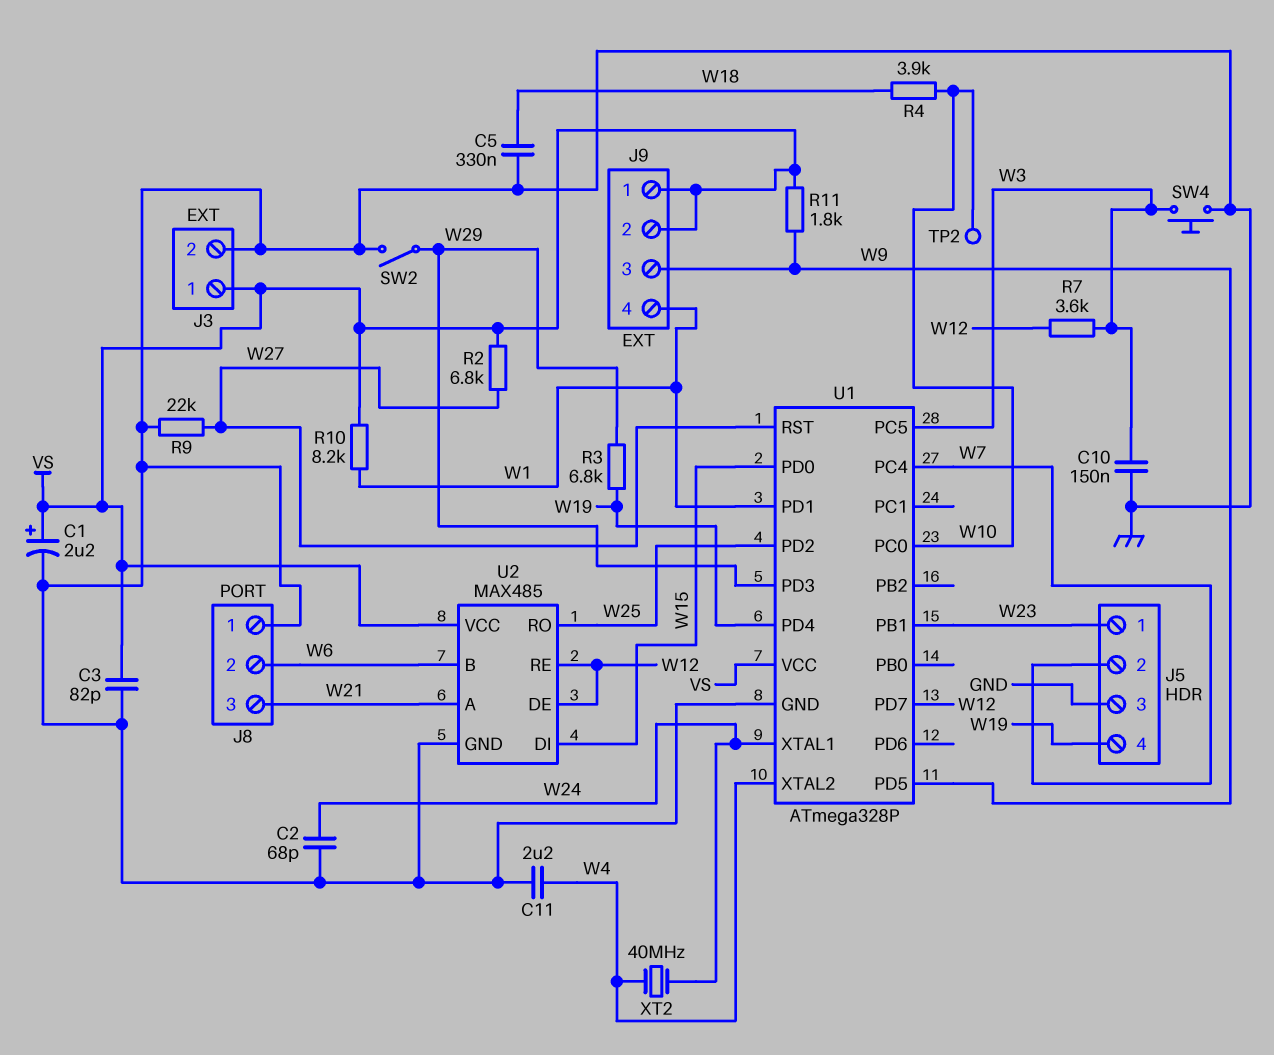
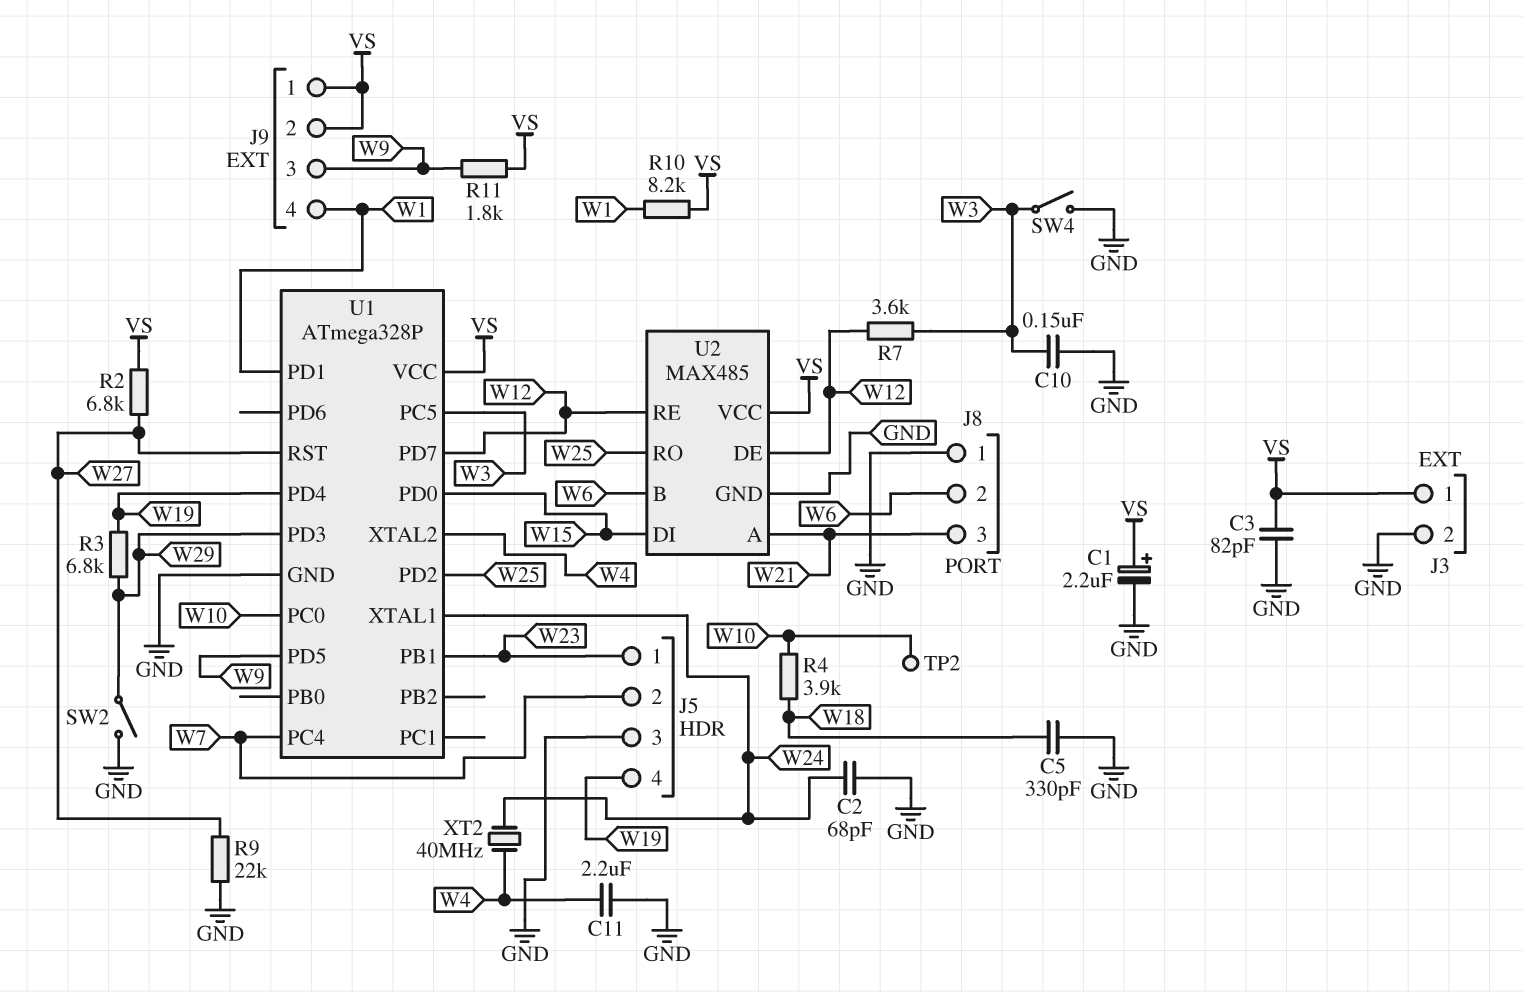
C5: 330nF (GND, W18) -> 330pF (GND, W18)
SW4: button (GND, W3) -> switch (GND, W3)

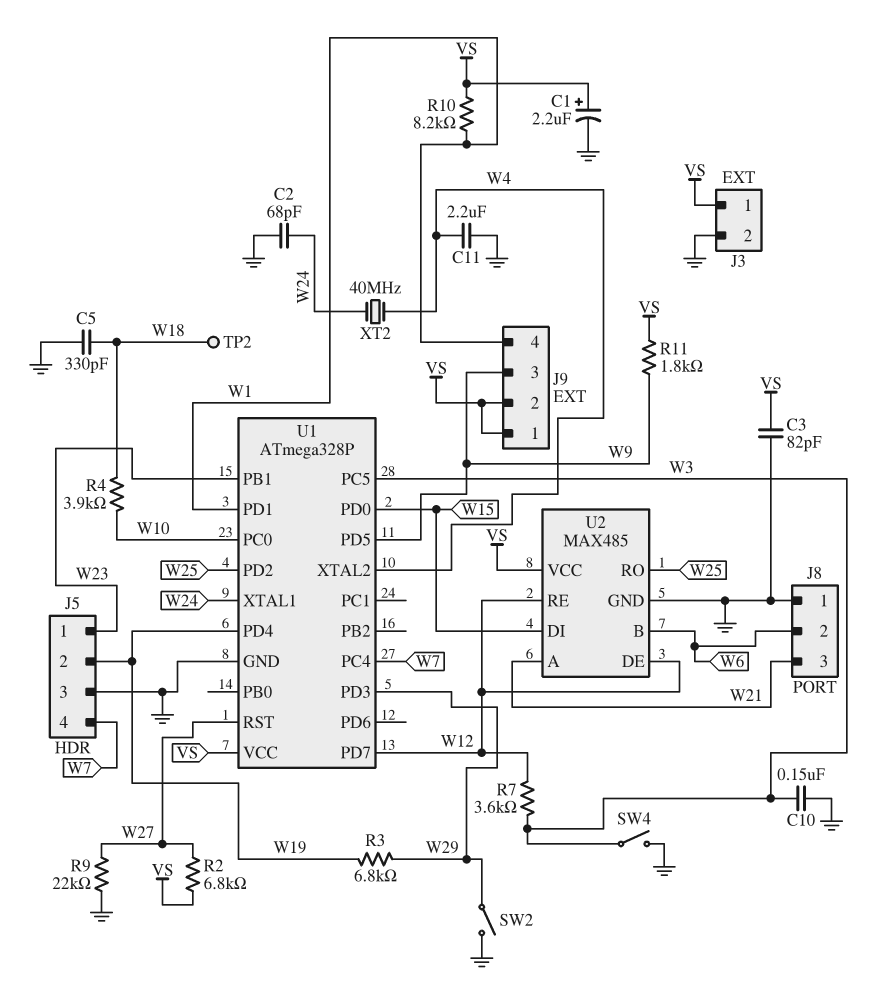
J5 pin 2: W7 -> W19
J5 pin 4: W19 -> W7
TP2: test point (W10) -> test point (W18)

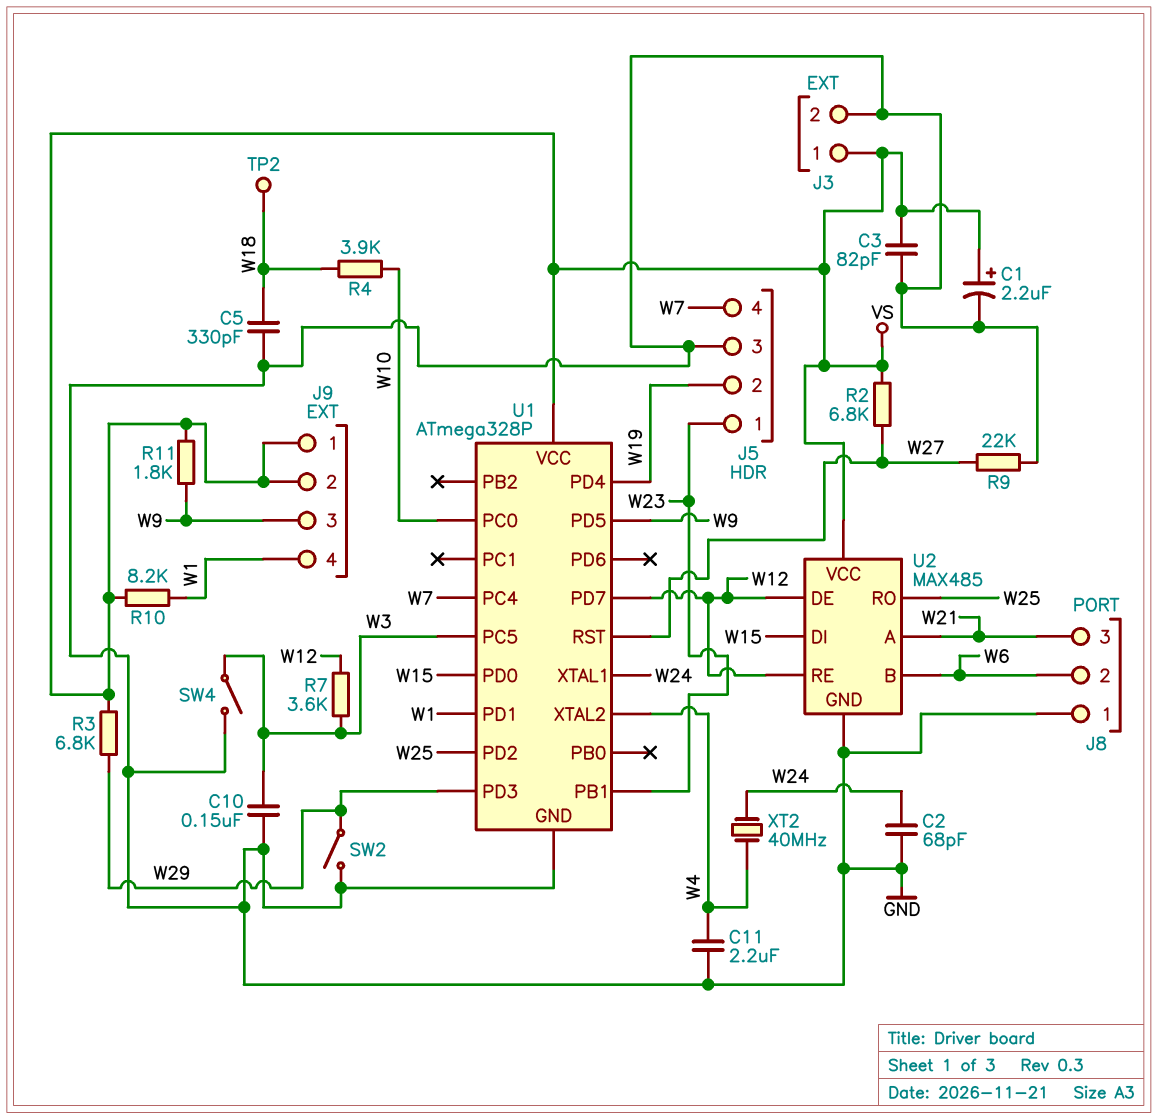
R3: 6.8k (W19, W29) -> 6.8k (VS, W29)

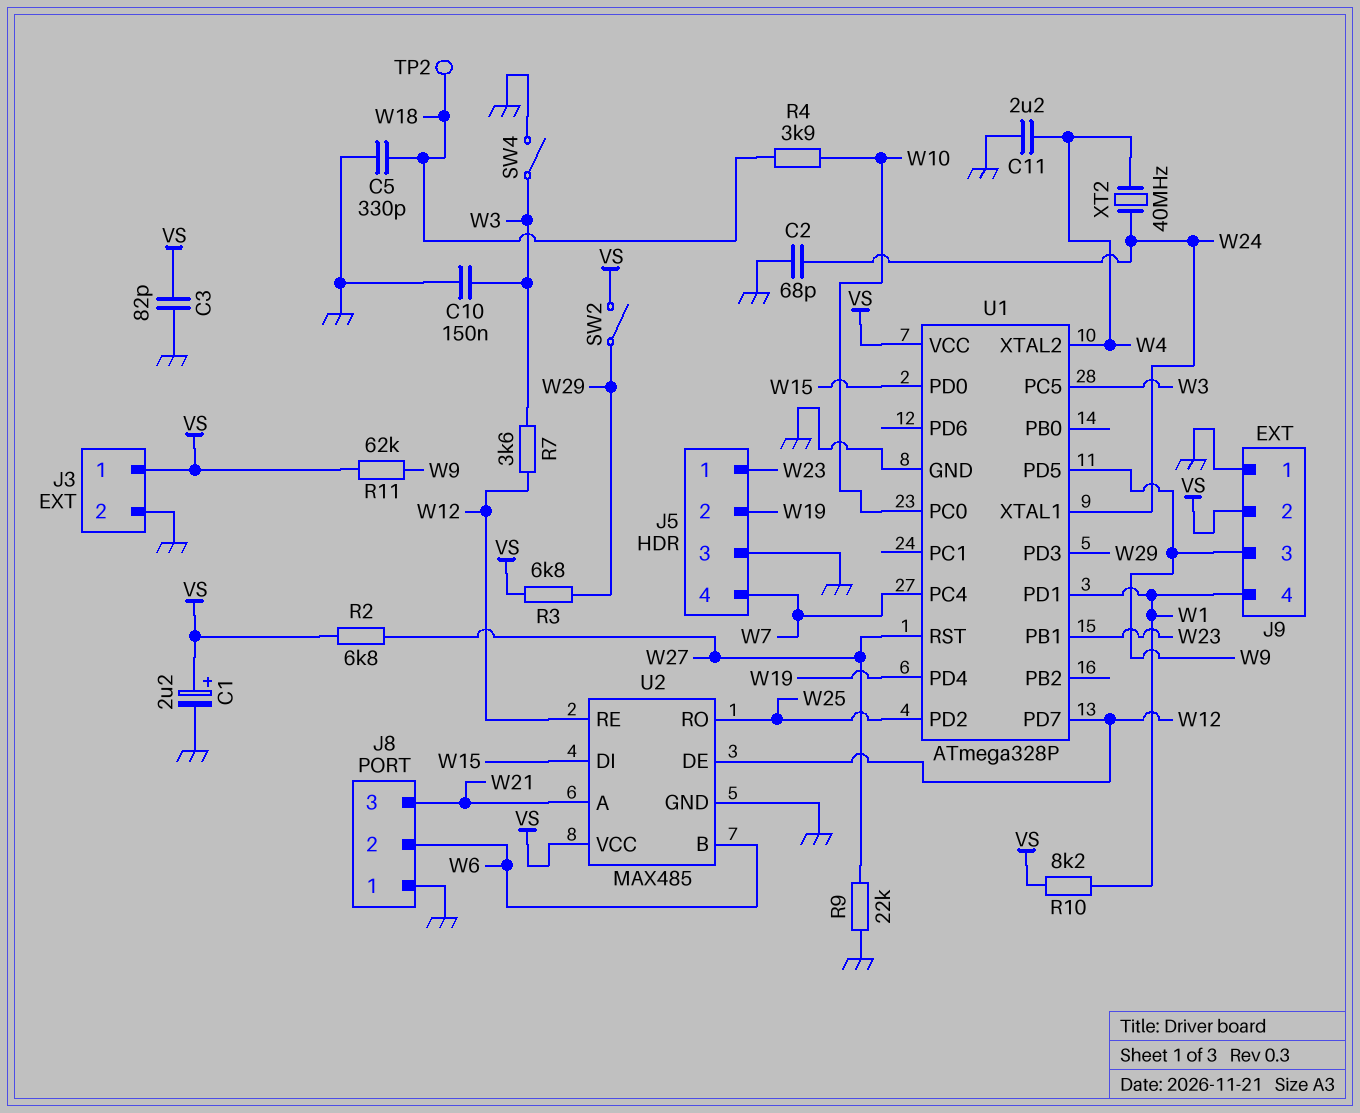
J9 pin 1: VS -> GND
R11: 1.8k (VS, W9) -> 62k (VS, W9)
SW2: switch (GND, W29) -> switch (VS, W29)

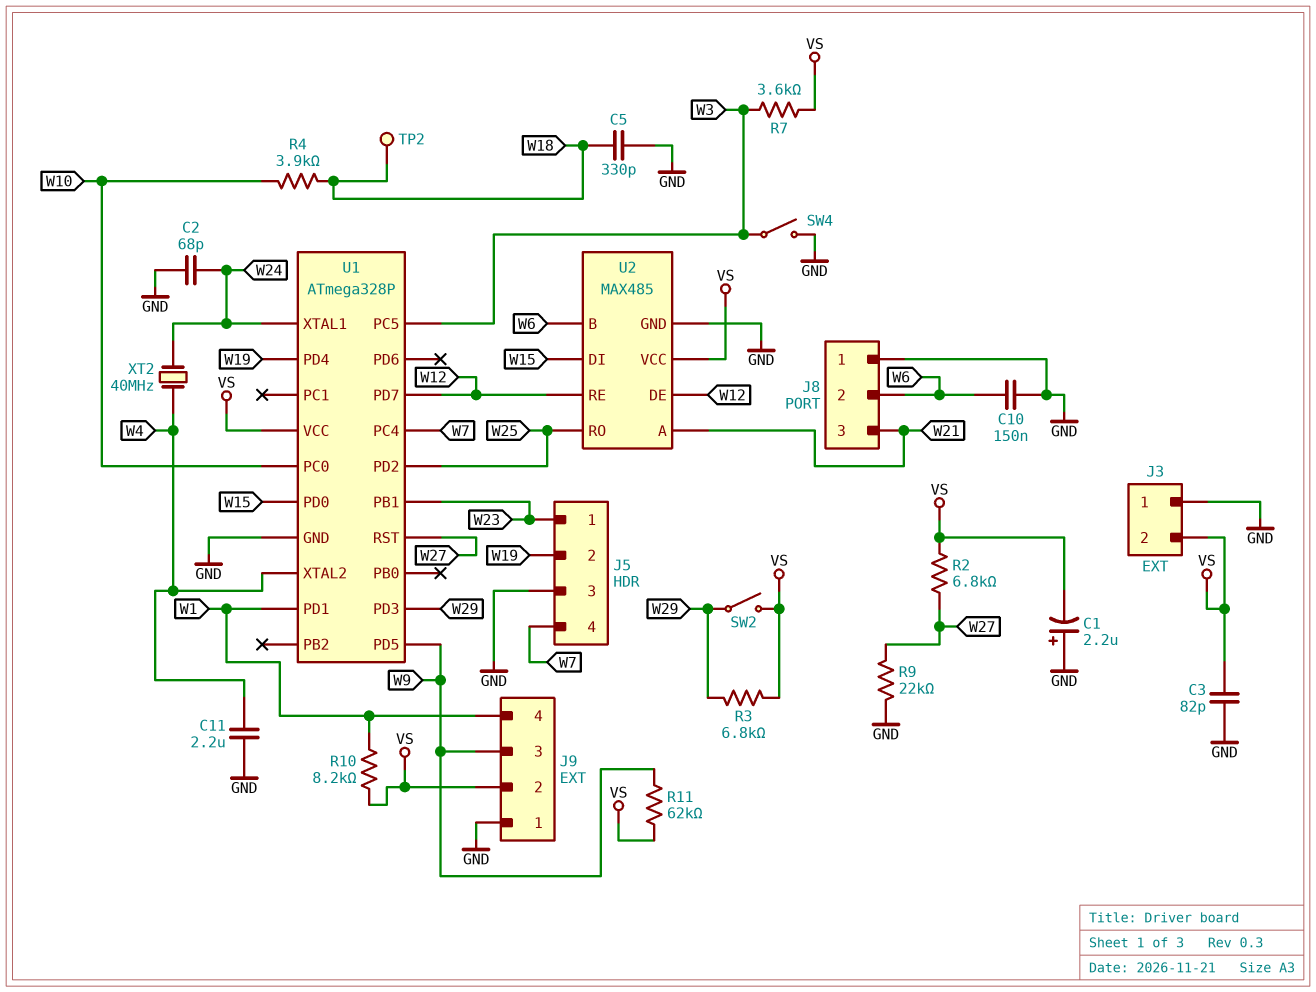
C1: 2.2uF (plus VS, minus GND) -> 2.2uF (plus GND, minus VS)
C10: 150nF (GND, W3) -> 150nF (GND, W6)
J3 pin 1: VS -> GND
J3 pin 2: GND -> VS
R7: 3.6k (W3, W12) -> 3.6k (VS, W3)

